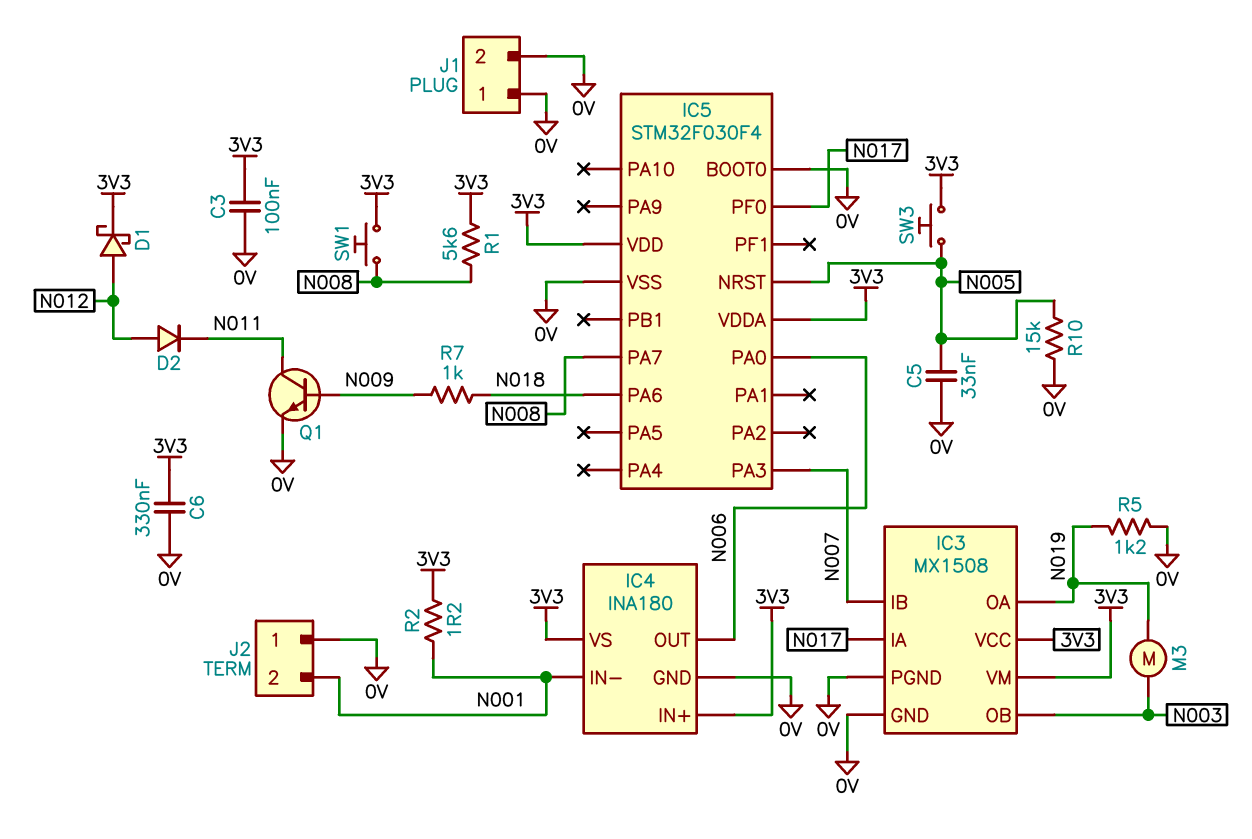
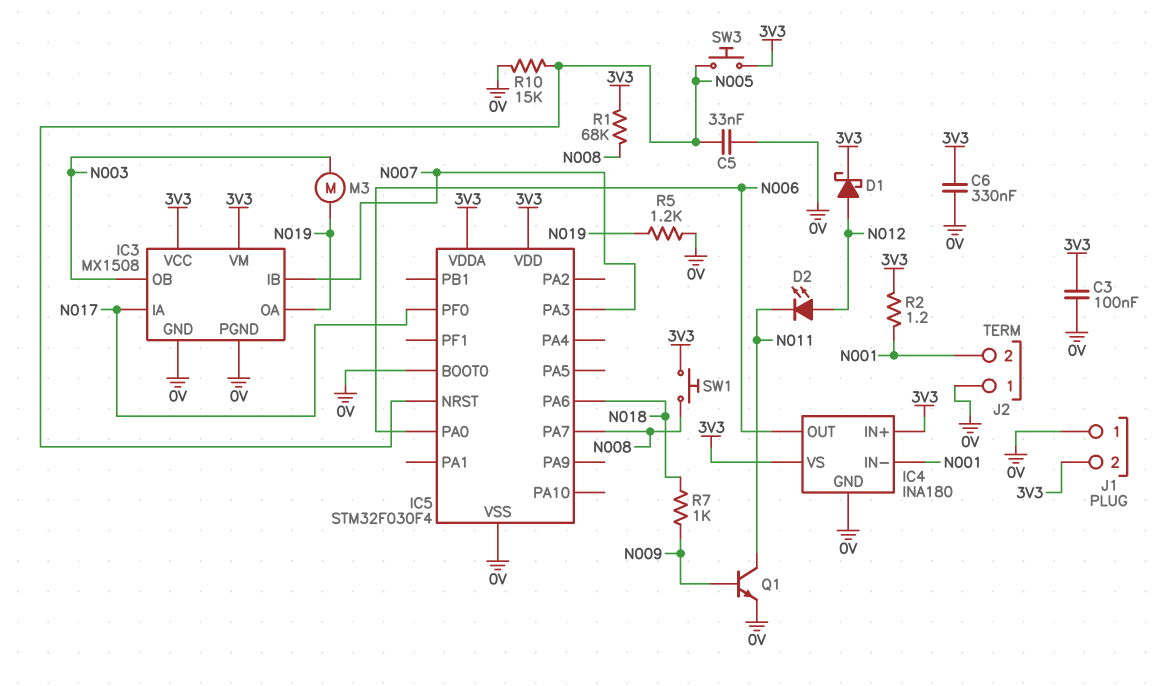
D2: diode (A N012, K N011) -> LED (A N012, K N011)
J1 pin 2: 0V -> 3V3
R1: 5.6k (3V3, N008) -> 68k (3V3, N008)

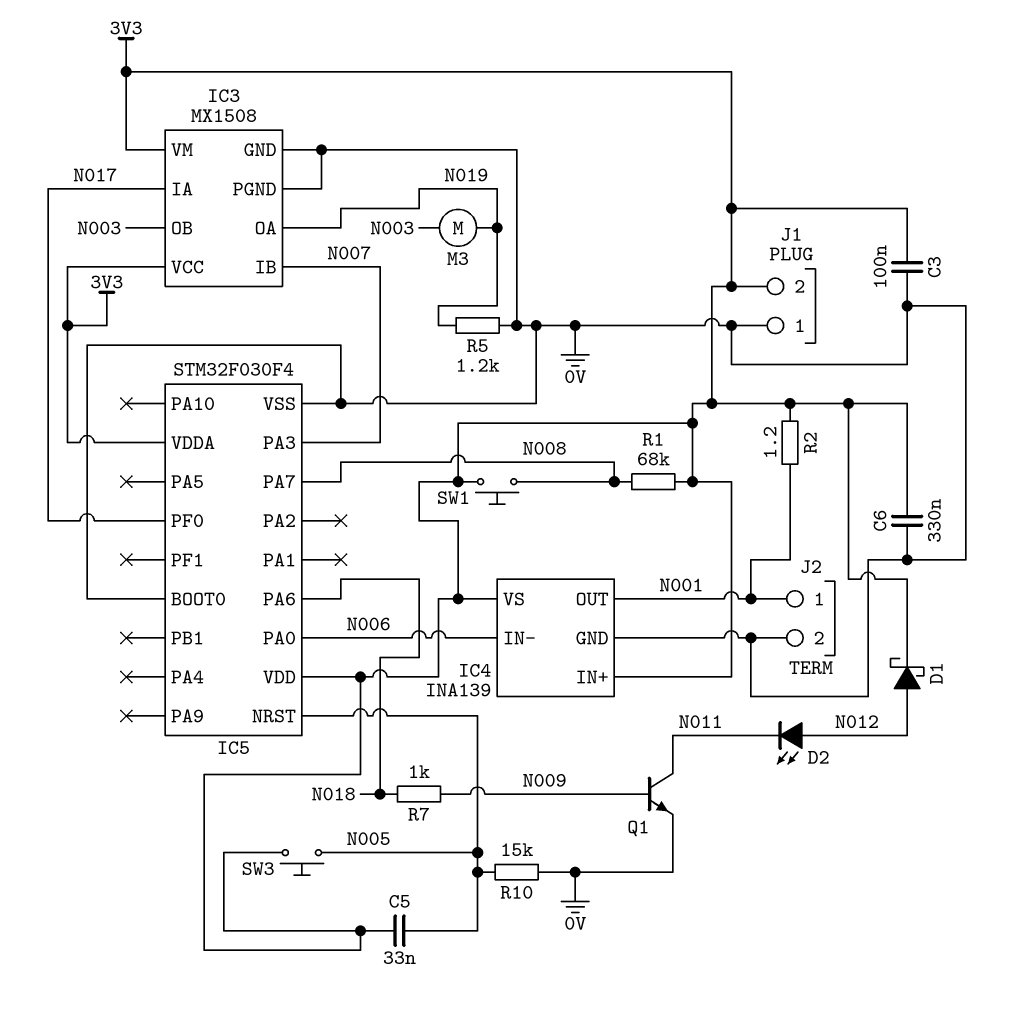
C5: 33nF (0V, N005) -> 33nF (3V3, N005)
IC4: INA180 -> INA139
IC4 pin IN-: N001 -> N006
IC4 pin OUT: N006 -> N001
J2 pin 1: 0V -> N001
J2 pin 2: N001 -> 0V

